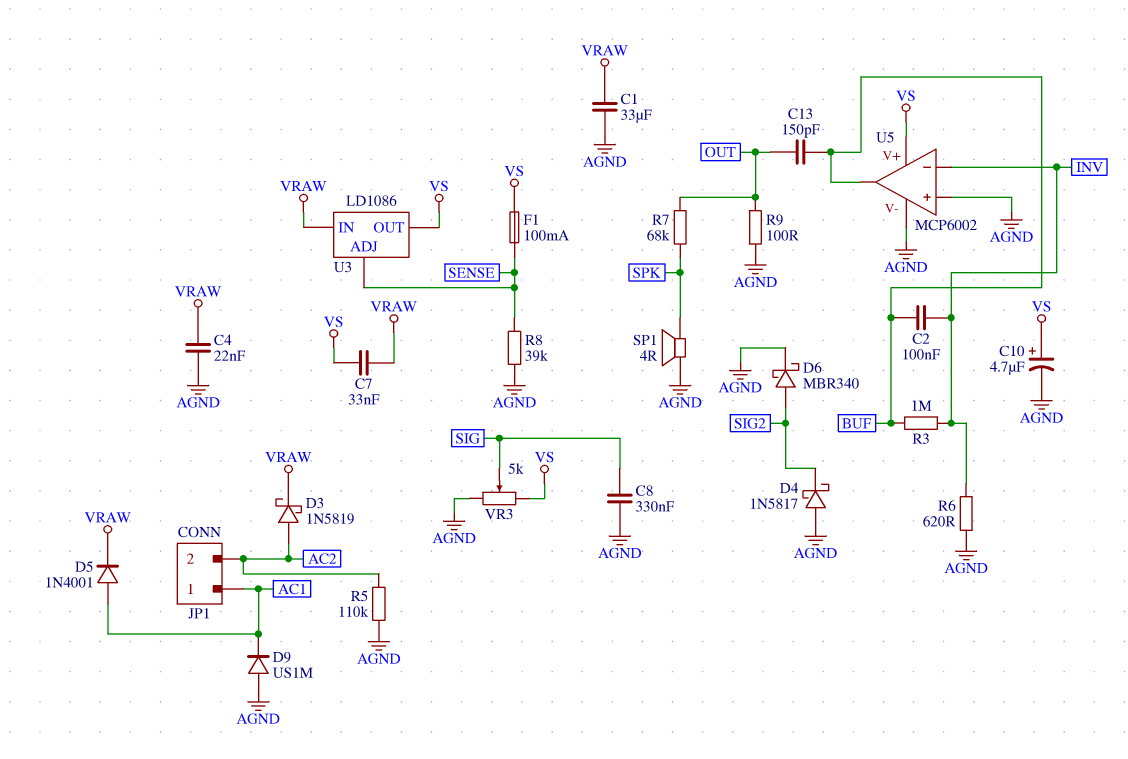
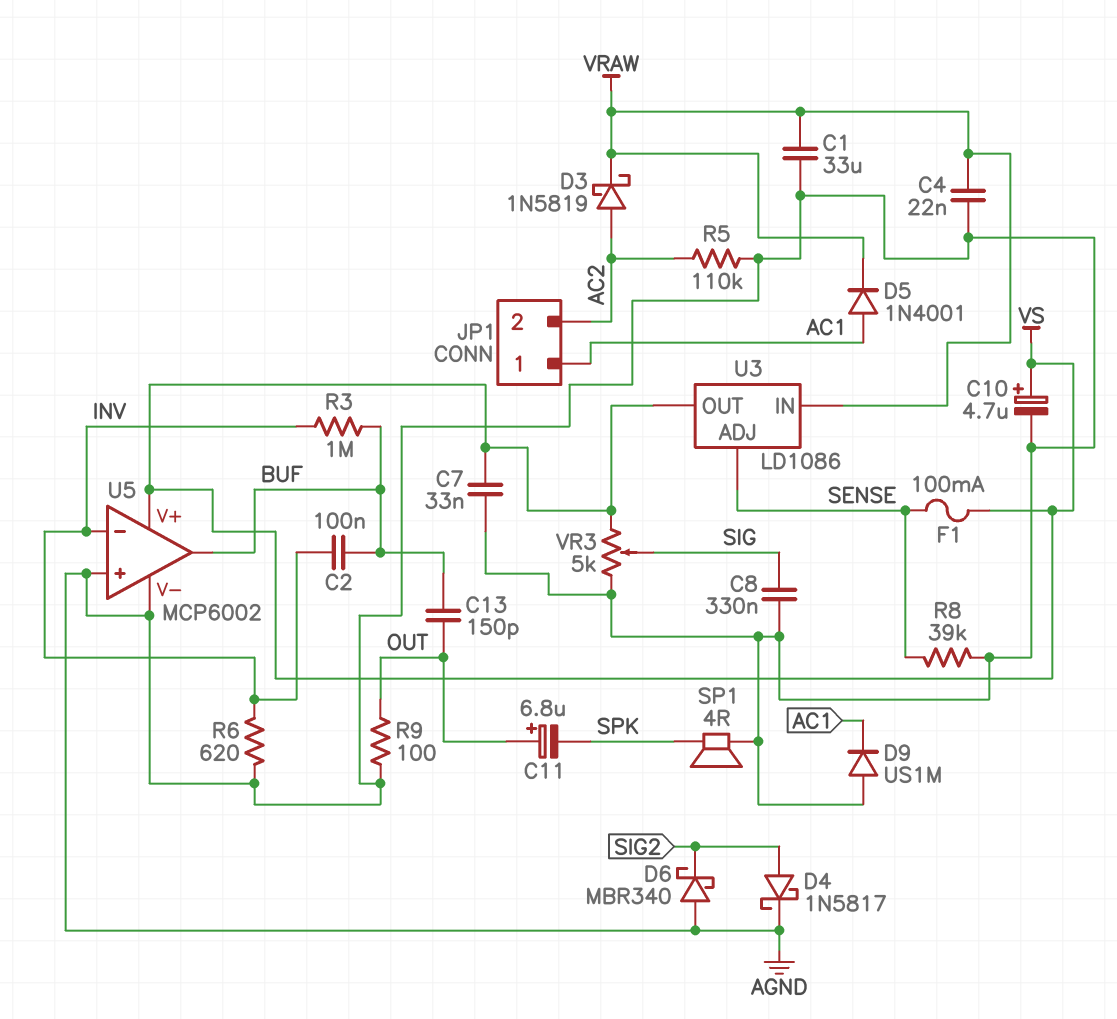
C7: 33nF (VRAW, VS) -> 33nF (AGND, VS)
C11: none -> 6.8uF (plus OUT, minus SPK)
D4: schottky 1N5817 (A AGND, K SIG2) -> schottky 1N5817 (A SIG2, K AGND)
D6: schottky MBR340 (A SIG2, K AGND) -> schottky MBR340 (A AGND, K SIG2)
R7: 68k (OUT, SPK) -> none

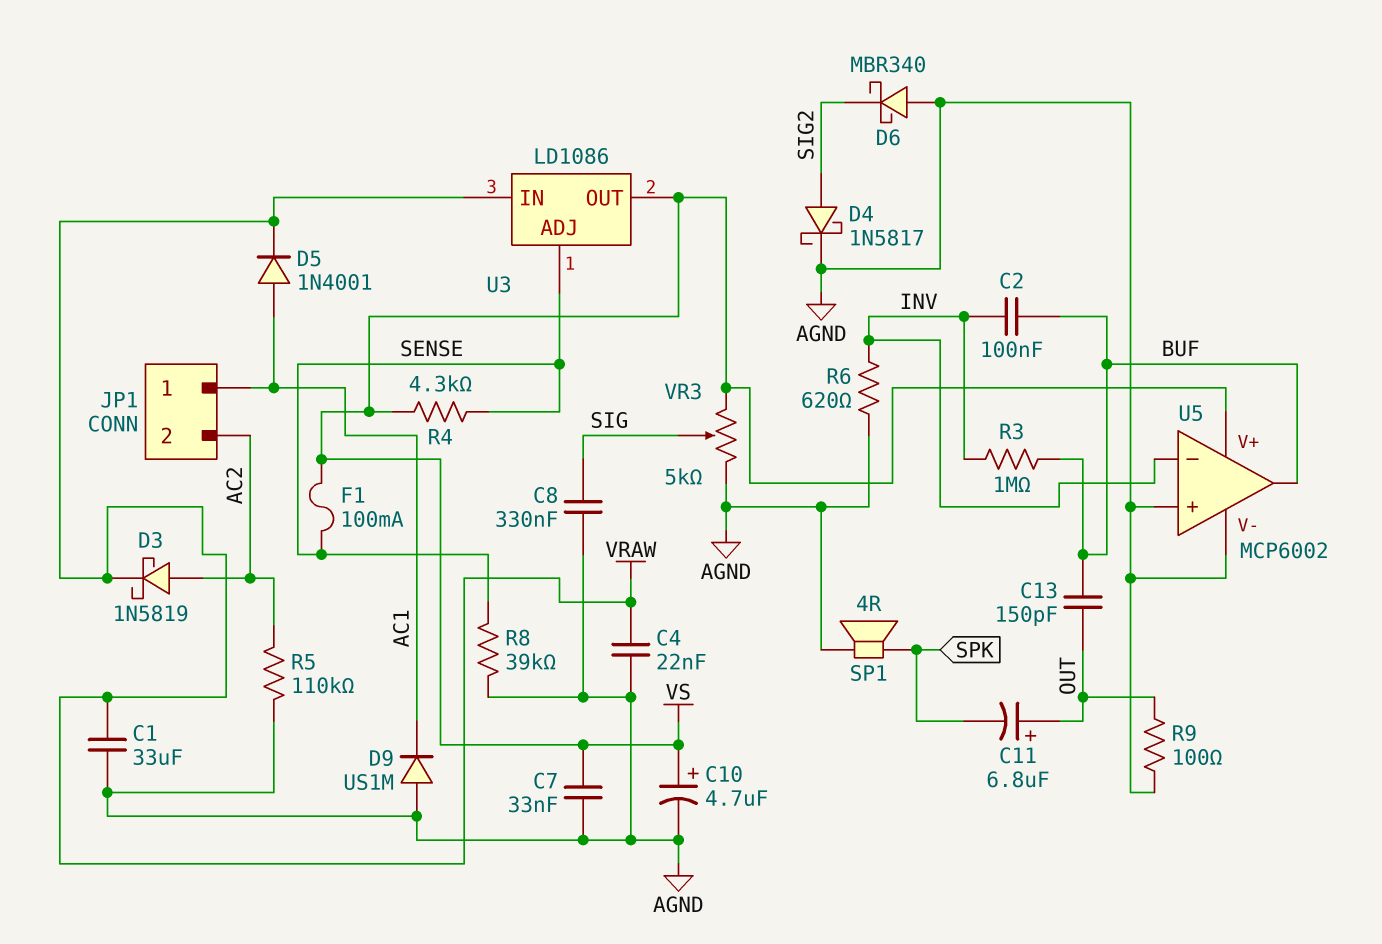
R4: none -> 4.3k (SENSE, VS)

